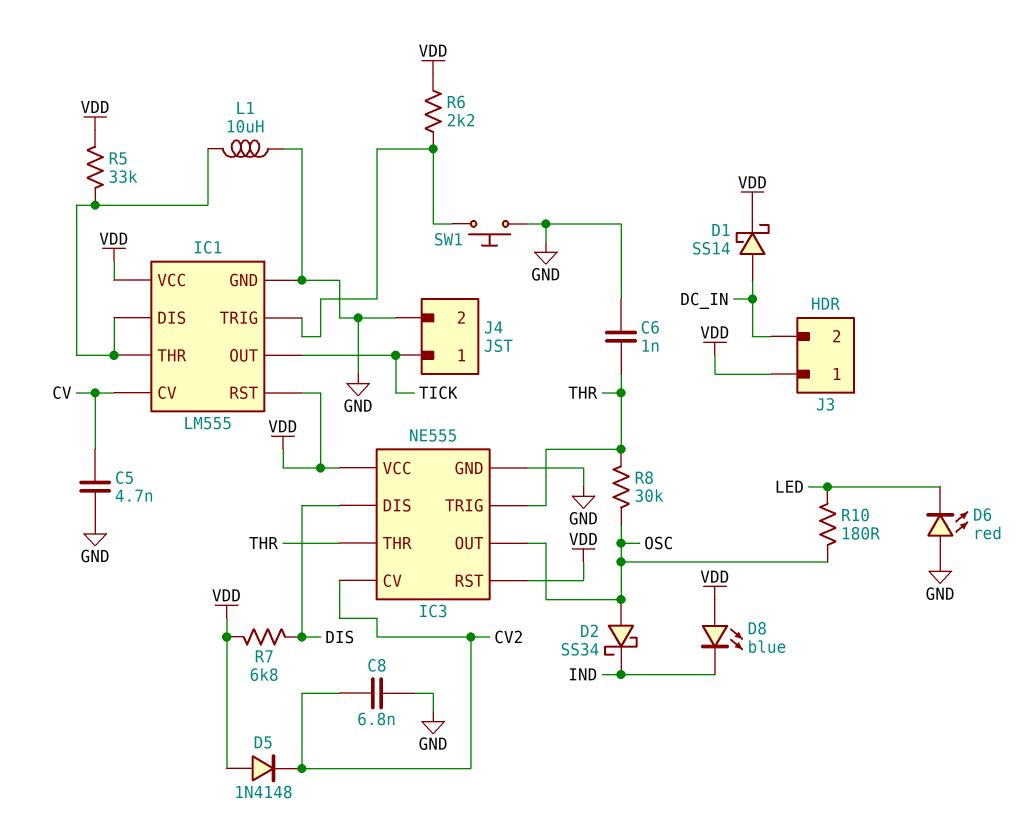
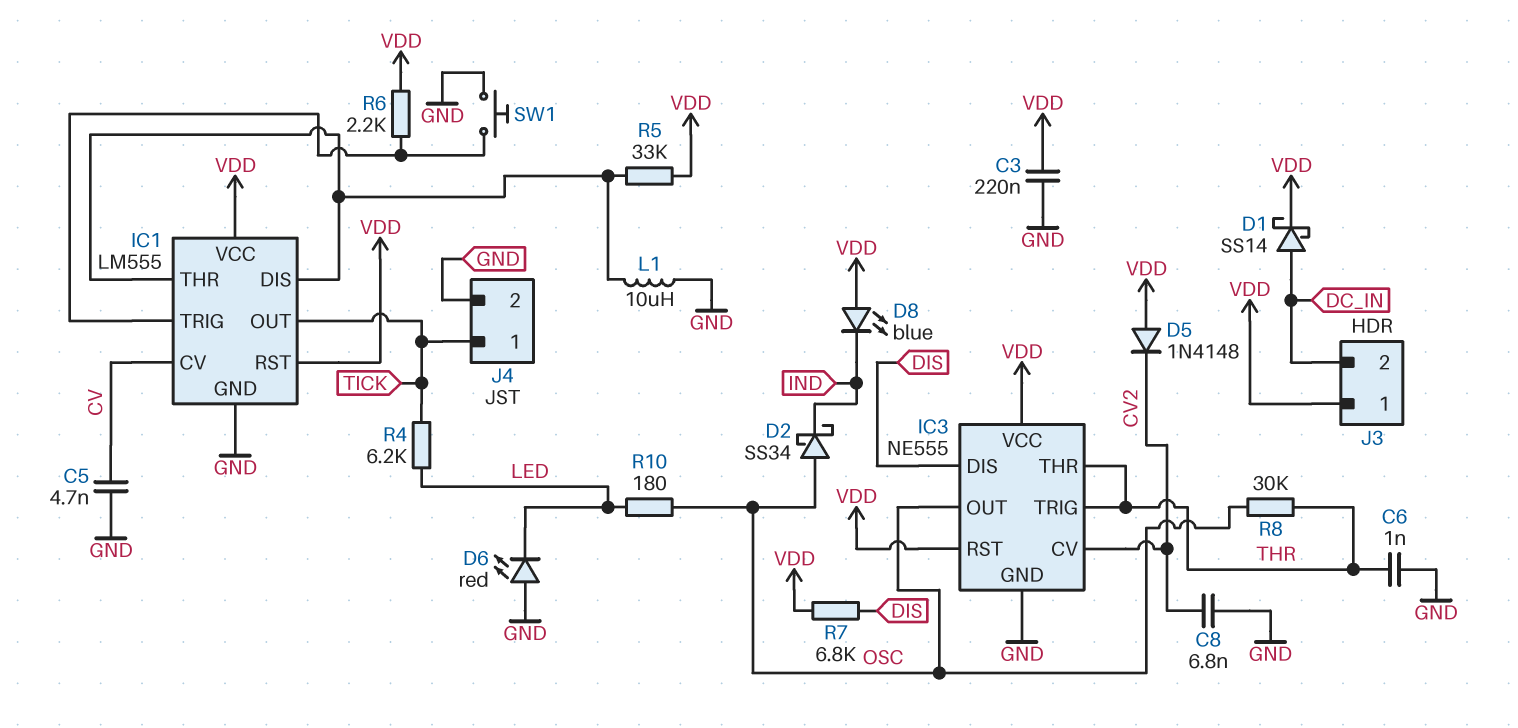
C3: none -> 220nF (GND, VDD)
R4: none -> 6.2k (LED, TICK)

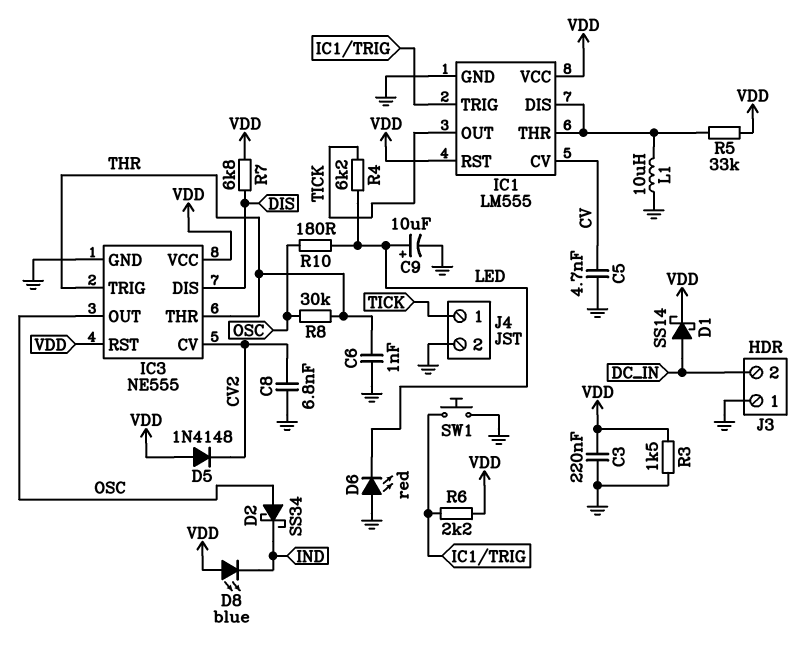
C9: none -> 10uF (plus LED, minus GND)
J3 pin 1: VDD -> GND
R3: none -> 1.5k (GND, VDD)

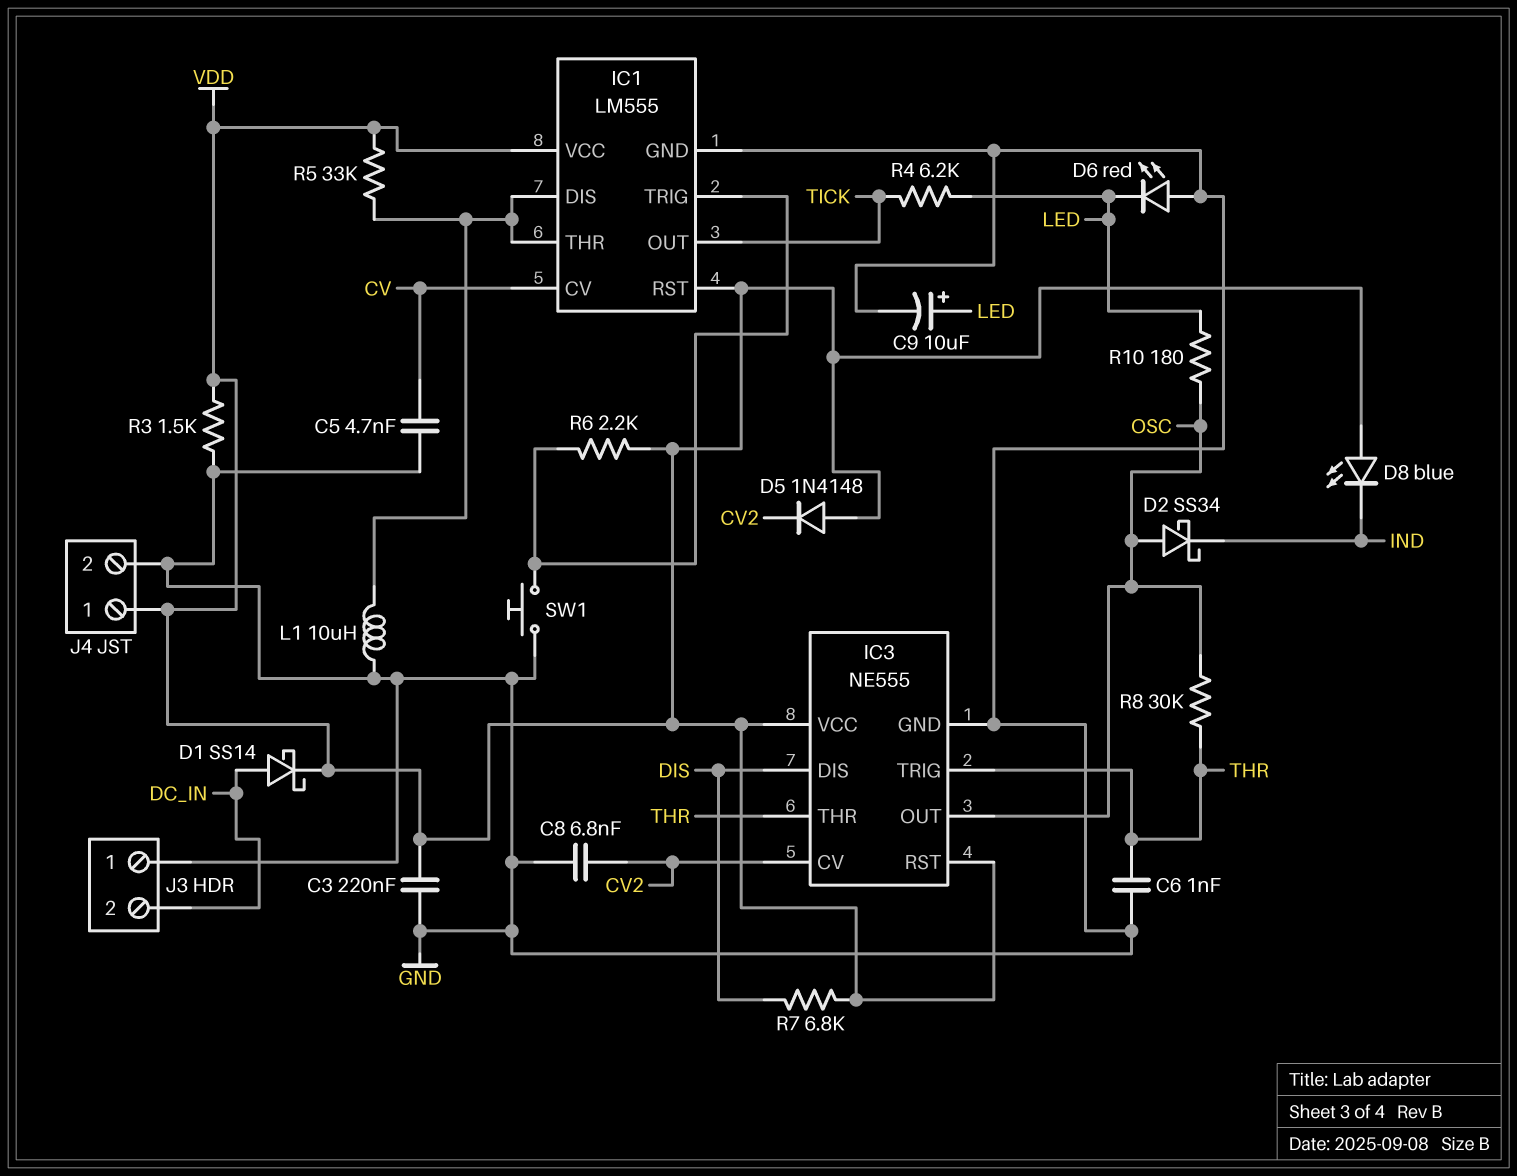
J4 pin 1: TICK -> VDD

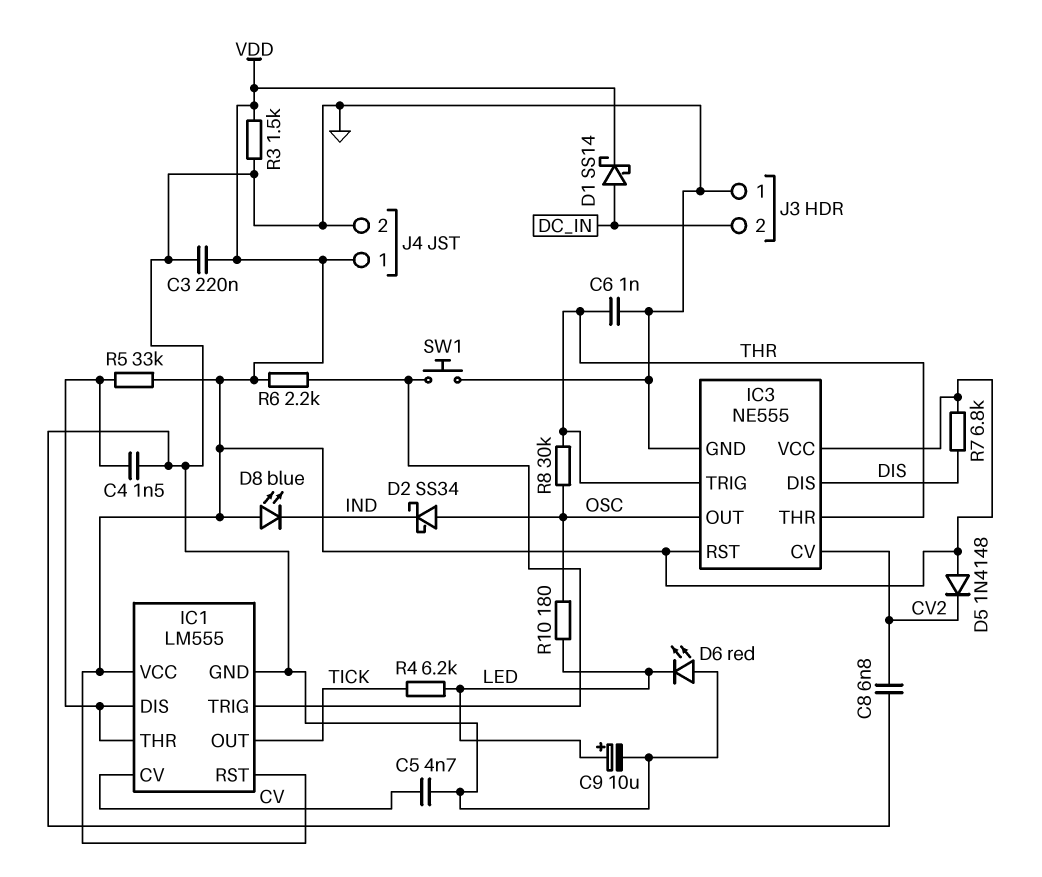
C4: none -> 1.5nF (GND, IC1/DIS)
L1: 10uH (GND, IC1/DIS) -> none

